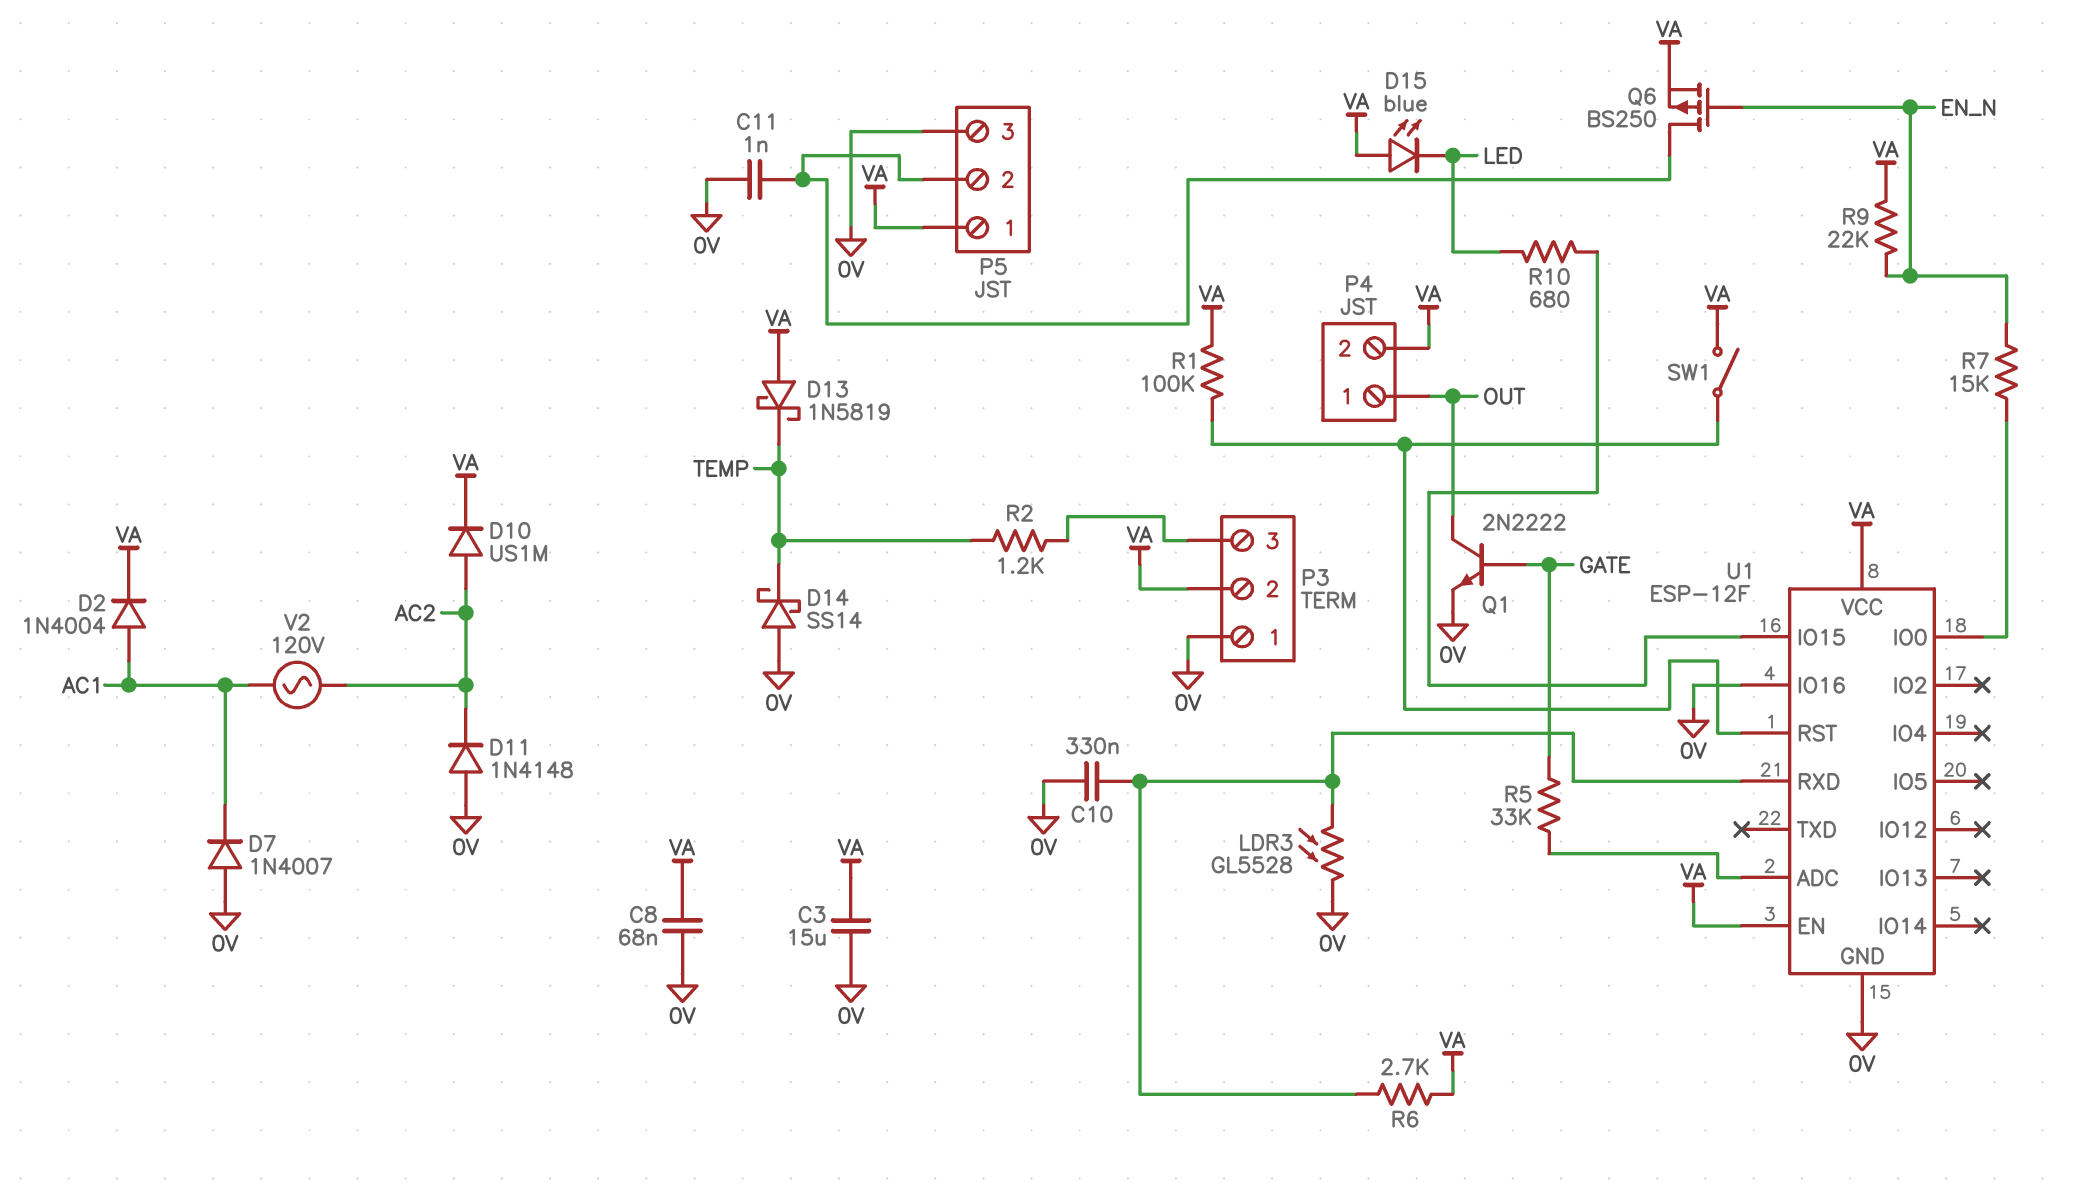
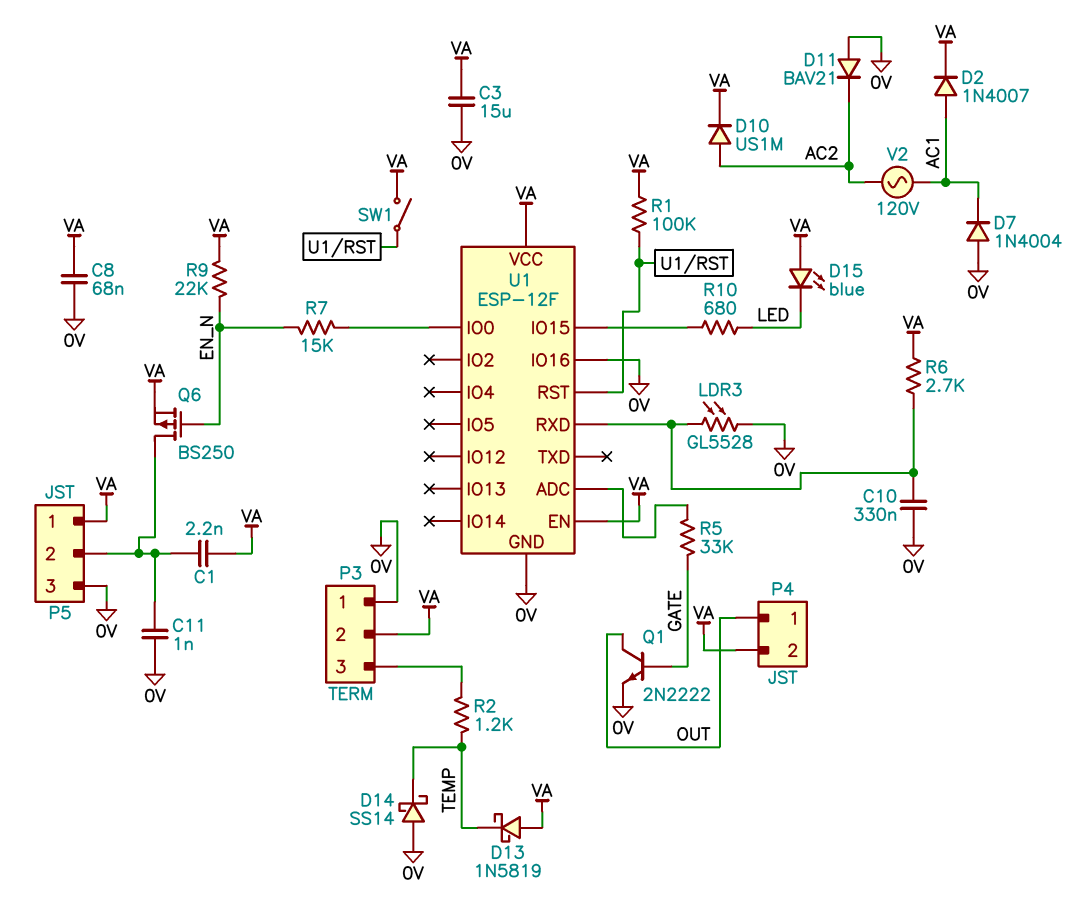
C1: none -> 2.2nF (P5/2, VA)
D2: diode 1N4004 (A AC1, K VA) -> diode 1N4007 (A AC1, K VA)
D7: diode 1N4007 (A 0V, K AC1) -> diode 1N4004 (A 0V, K AC1)
D11: diode 1N4148 (A 0V, K AC2) -> diode BAV21 (A 0V, K AC2)

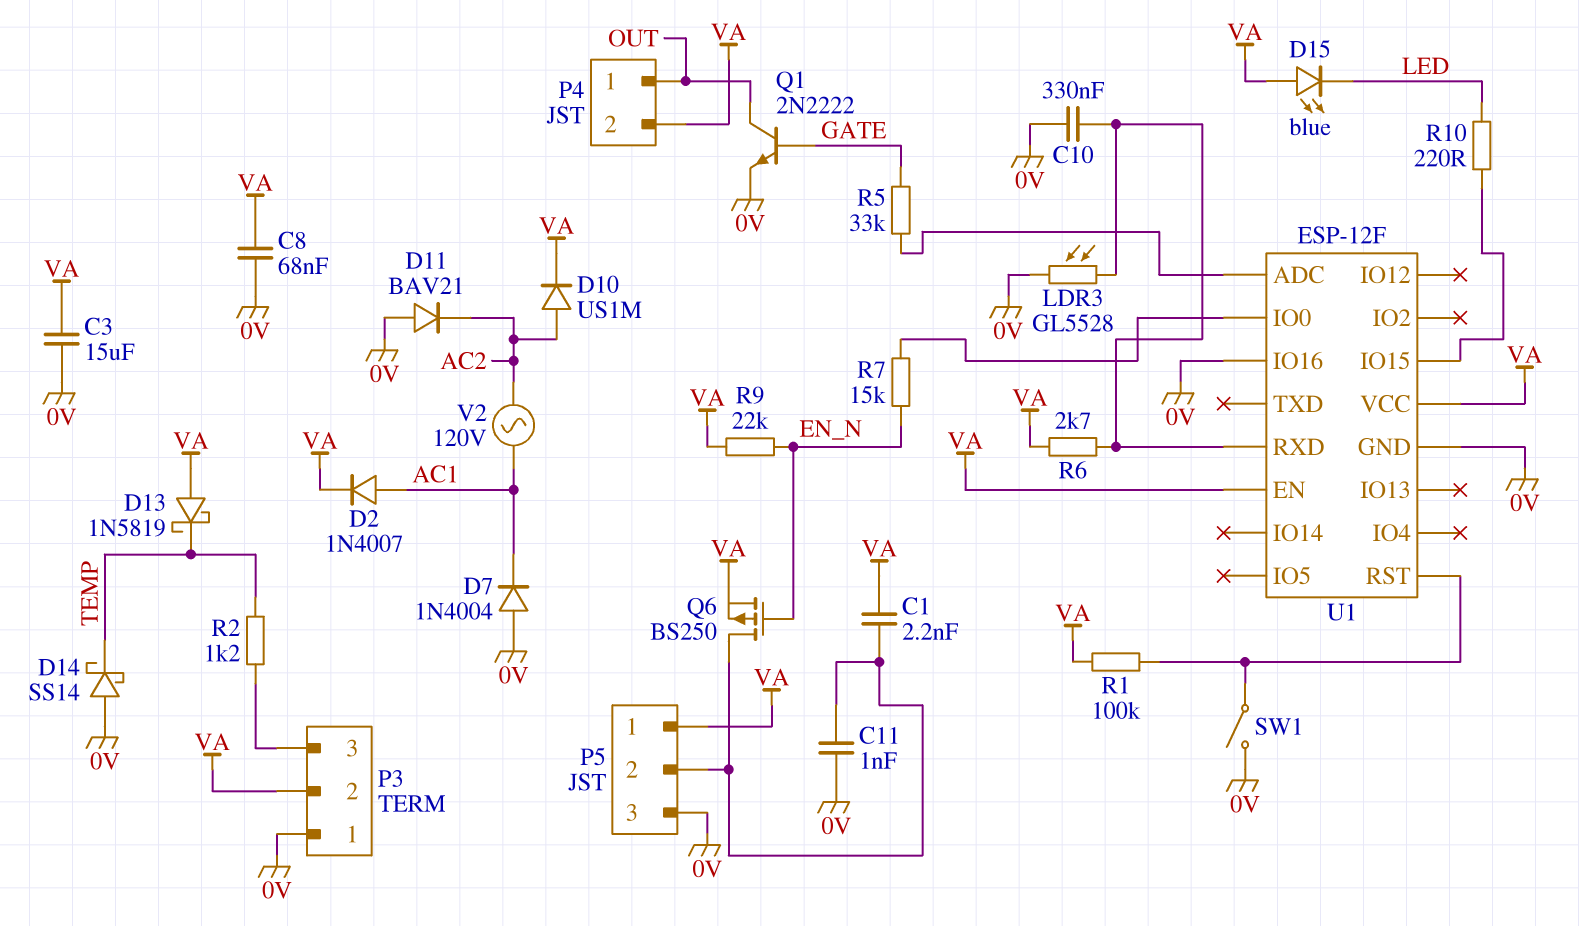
R10: 680 (LED, U1/IO15) -> 220 (LED, U1/IO15)
SW1: switch (U1/RST, VA) -> switch (0V, U1/RST)

